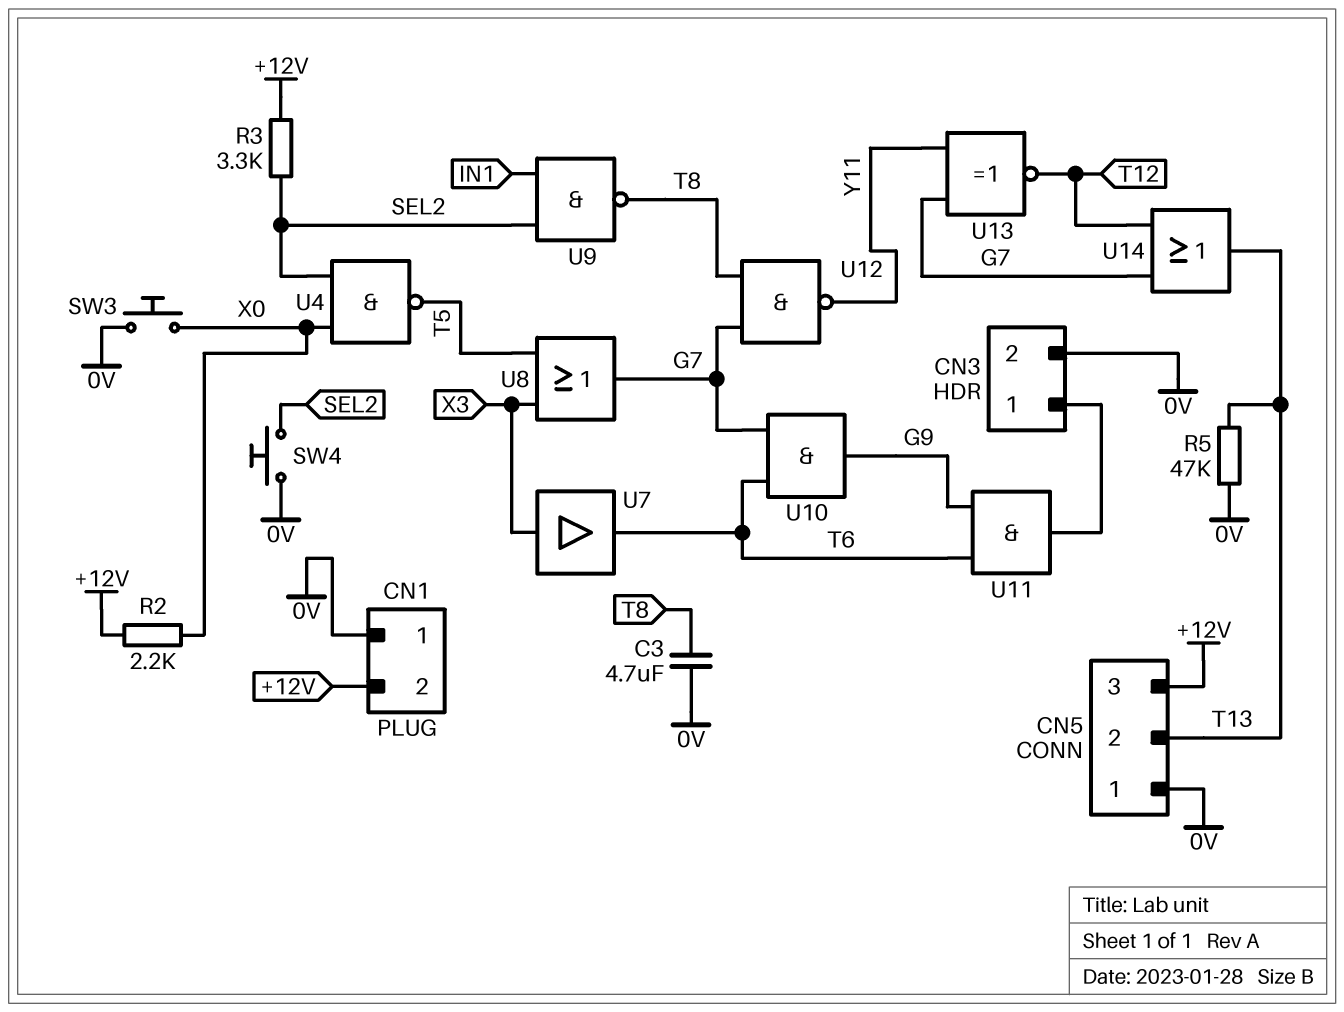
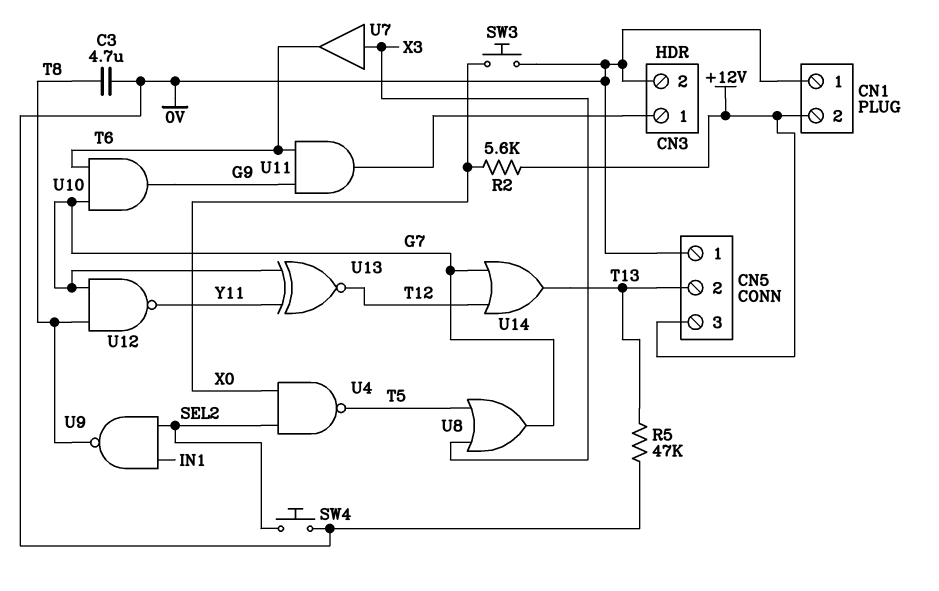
R2: 2.2k (+12V, X0) -> 5.6k (+12V, X0)
R3: 3.3k (+12V, SEL2) -> none

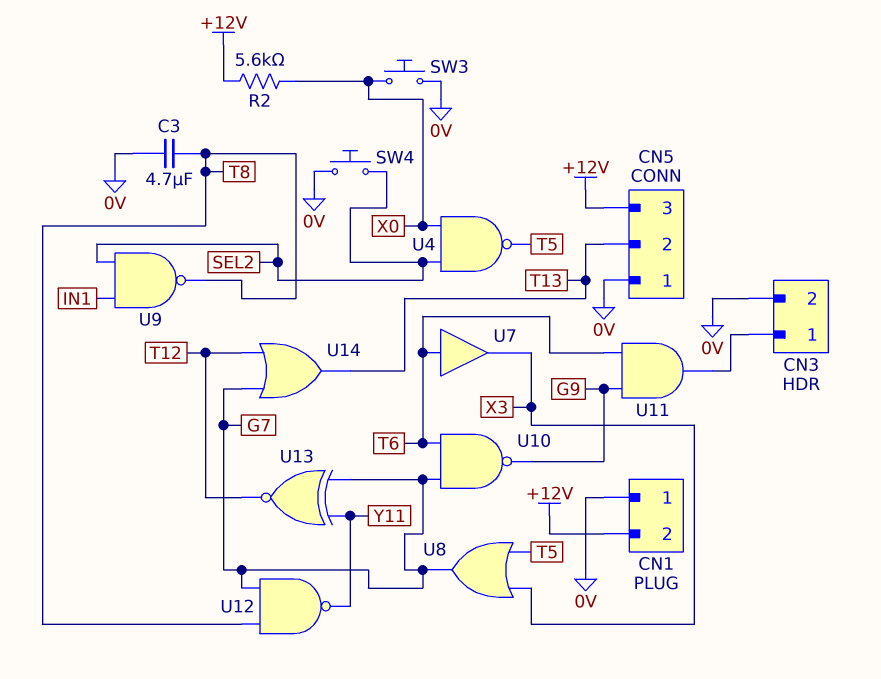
R5: 47k (0V, T13) -> none
U7: buffer (in X3, out T6) -> buffer (in T6, out X3)
U10: AND (in G7, in T6, out G9) -> NAND (in G7, in T6, out G9)

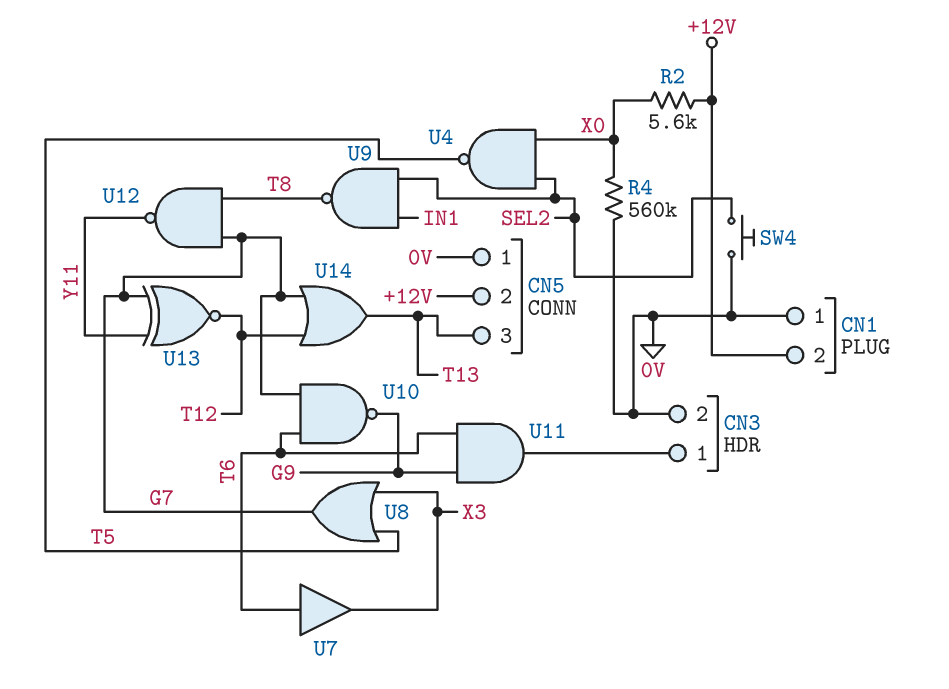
C3: 4.7uF (0V, T8) -> none
CN5 pin 2: T13 -> +12V
CN5 pin 3: +12V -> T13
R4: none -> 560k (0V, X0)
SW3: button (0V, X0) -> none

